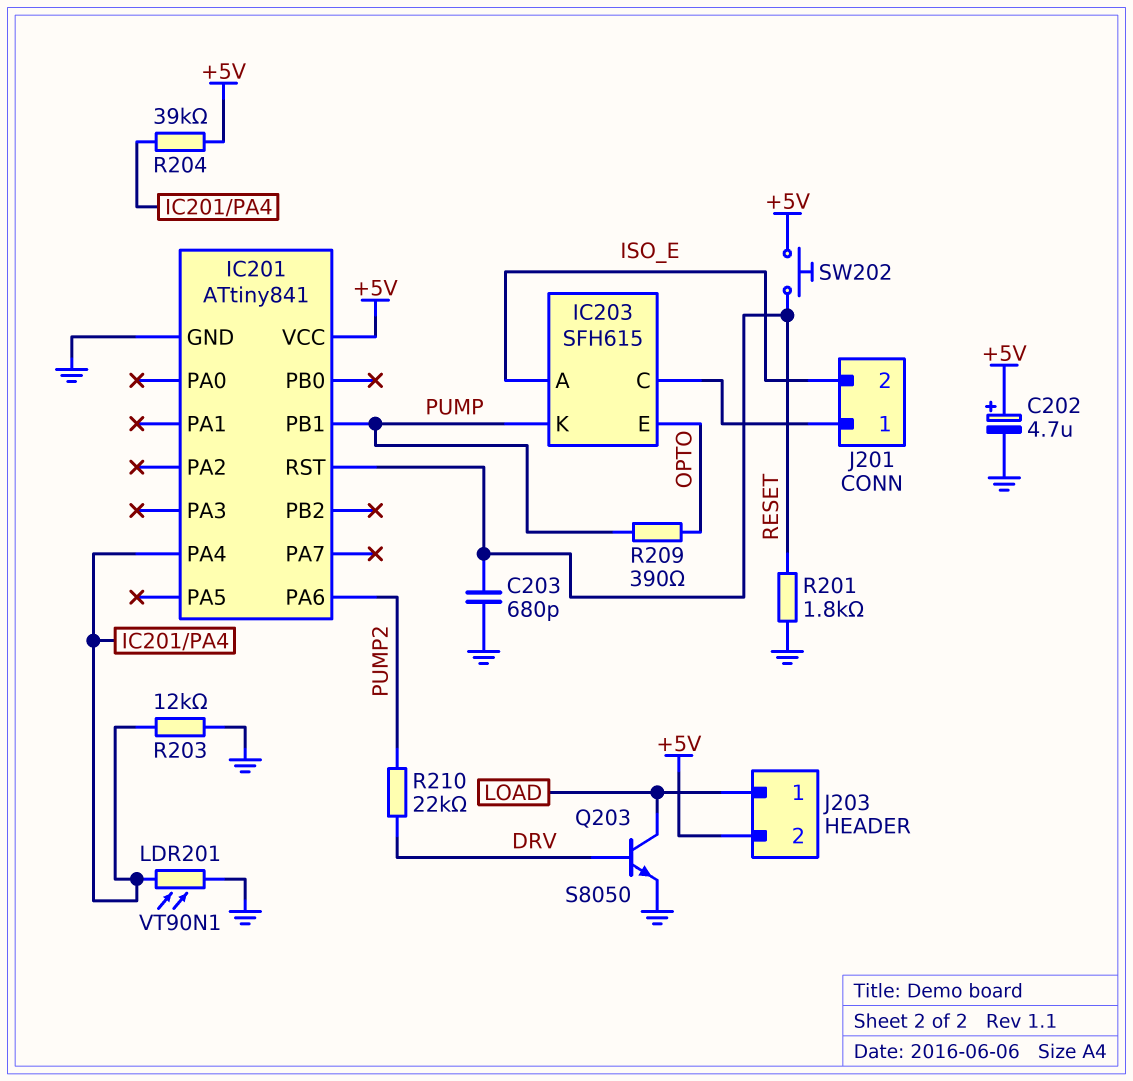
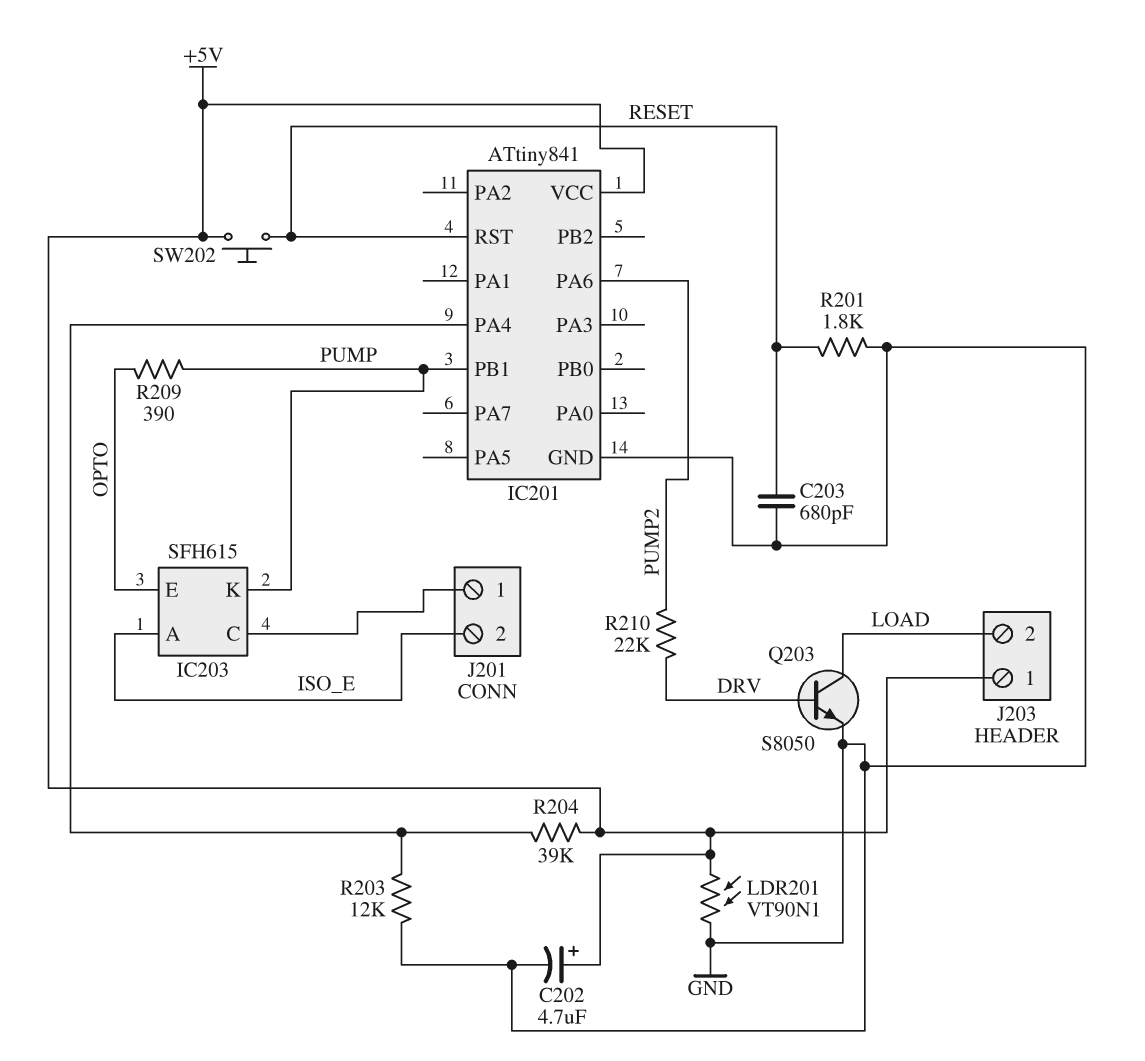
J203 pin 1: LOAD -> +5V
J203 pin 2: +5V -> LOAD
LDR201: VT90N1 (GND, IC201/PA4) -> VT90N1 (+5V, GND)

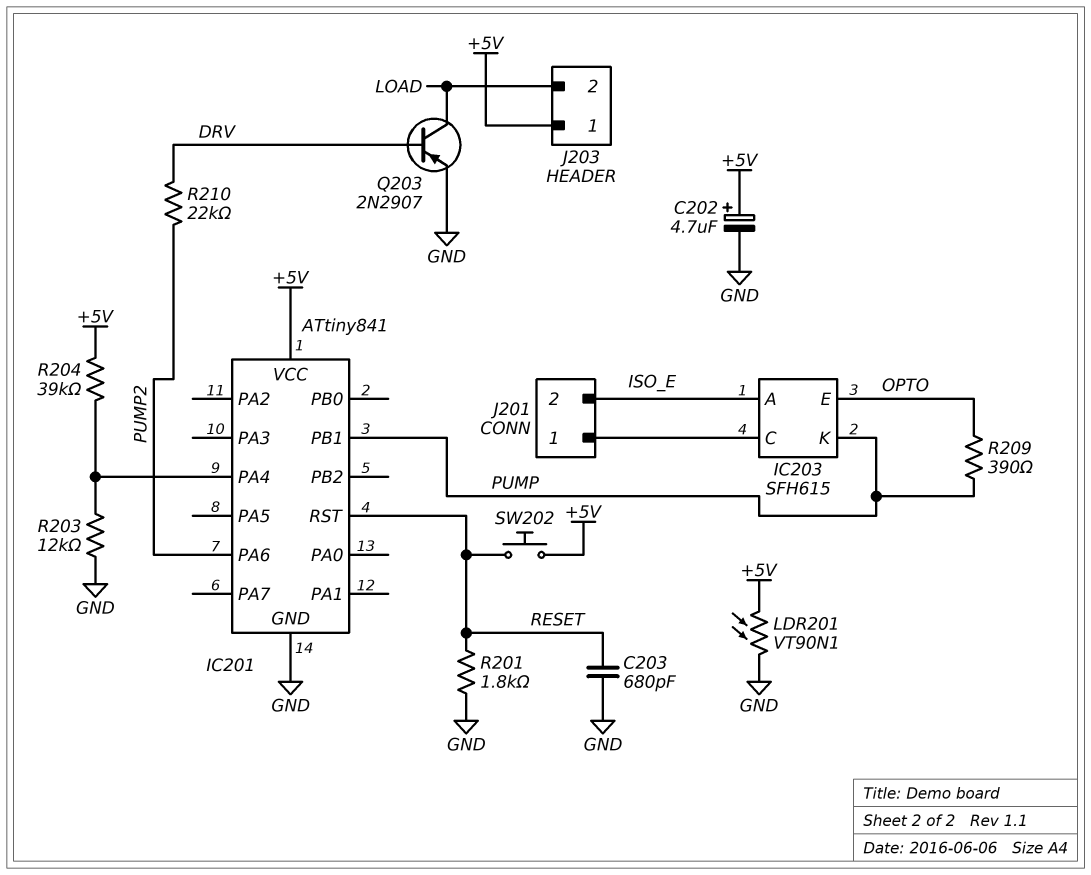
Q203: NPN S8050 (B DRV, C LOAD, E GND) -> PNP 2N2907 (B DRV, C LOAD, E GND)

